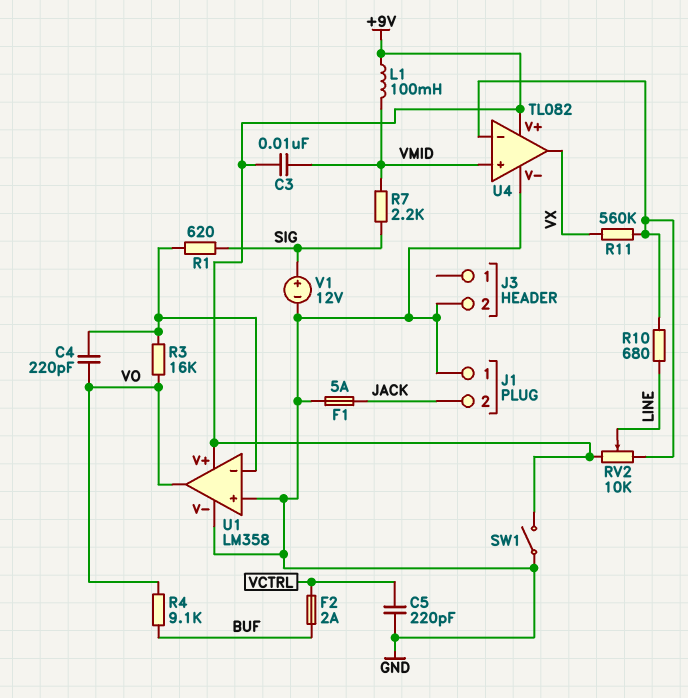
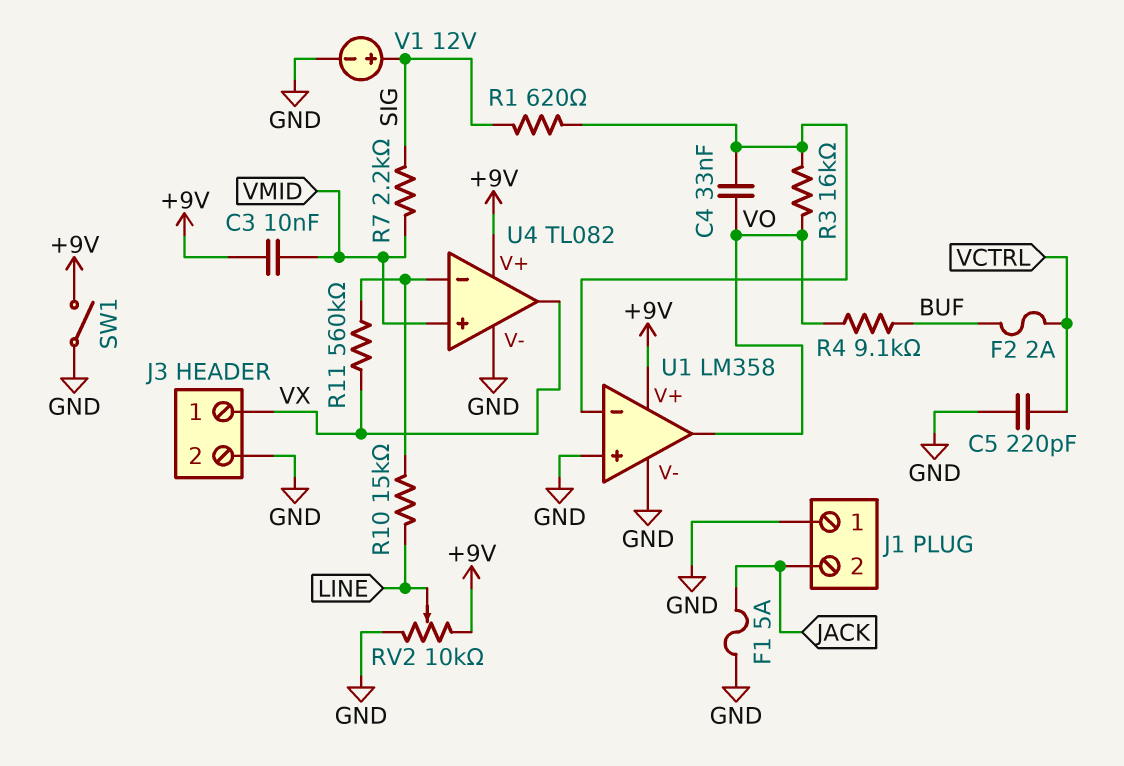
C4: 220pF (U1/in-, VO) -> 33nF (U1/in-, VO)
J3 pin 1: none -> VX
L1: 100mH (+9V, VMID) -> none
R10: 680 (LINE, U4/in-) -> 15k (LINE, U4/in-)
RV2: 10k (+9V, U4/in-, wiper LINE) -> 10k (+9V, GND, wiper LINE)

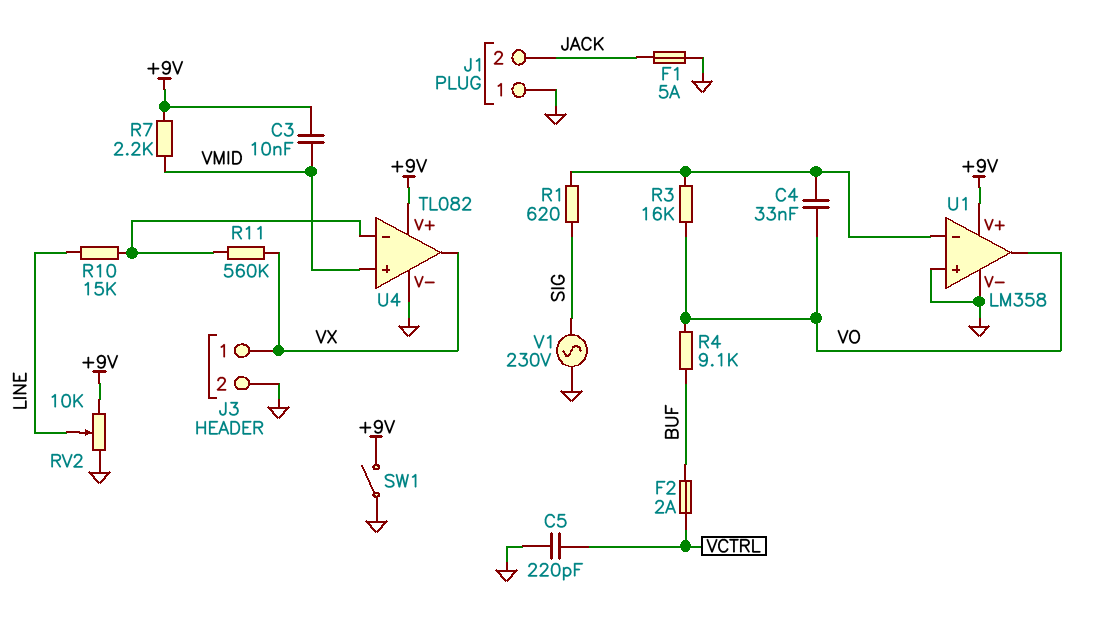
R7: 2.2k (SIG, VMID) -> 2.2k (+9V, VMID)
V1: 12V (plus SIG, minus GND) -> AC 230V (GND, SIG)

